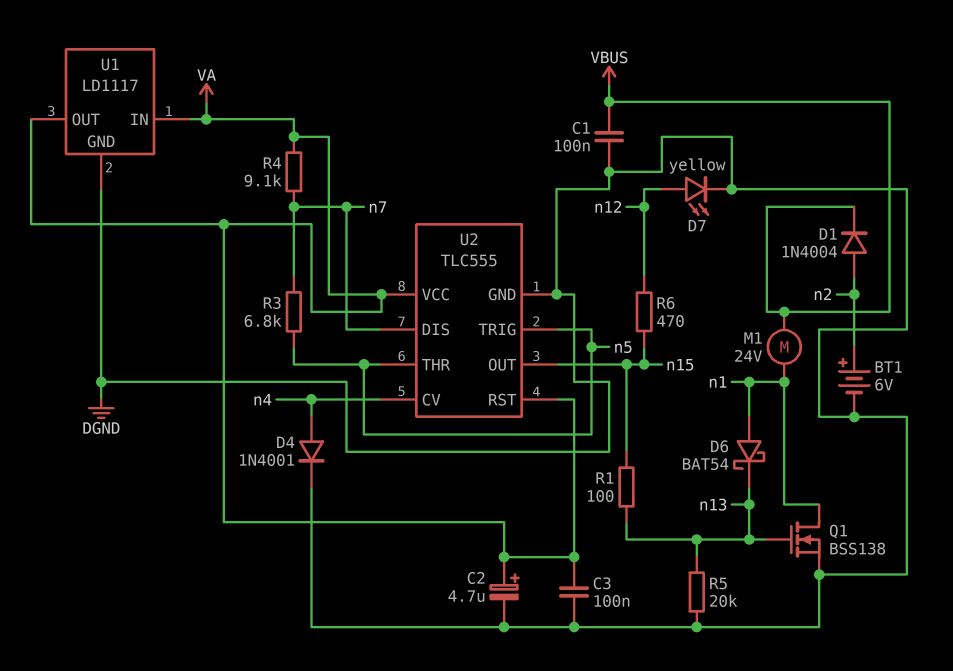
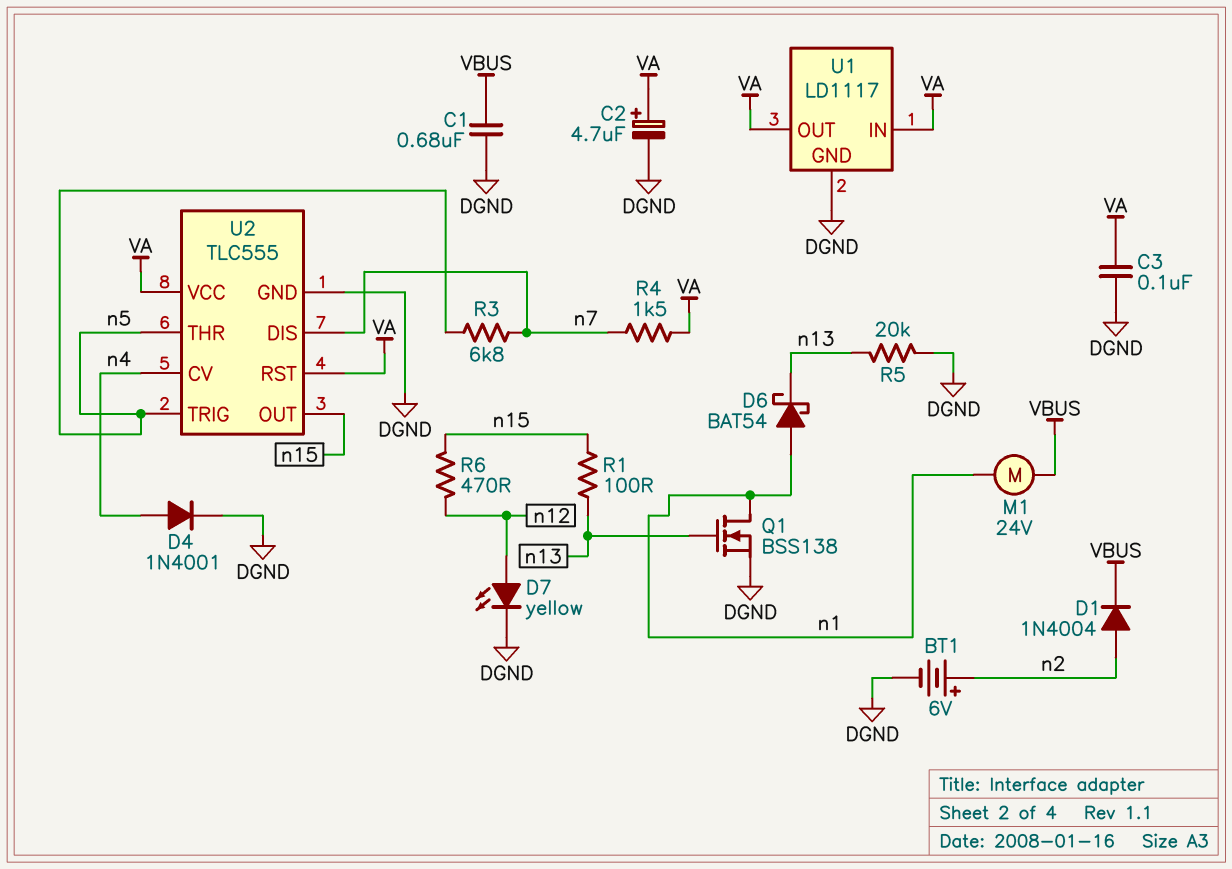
C1: 100nF (DGND, VBUS) -> 680nF (DGND, VBUS)
R4: 9.1k (VA, n7) -> 1.5k (VA, n7)

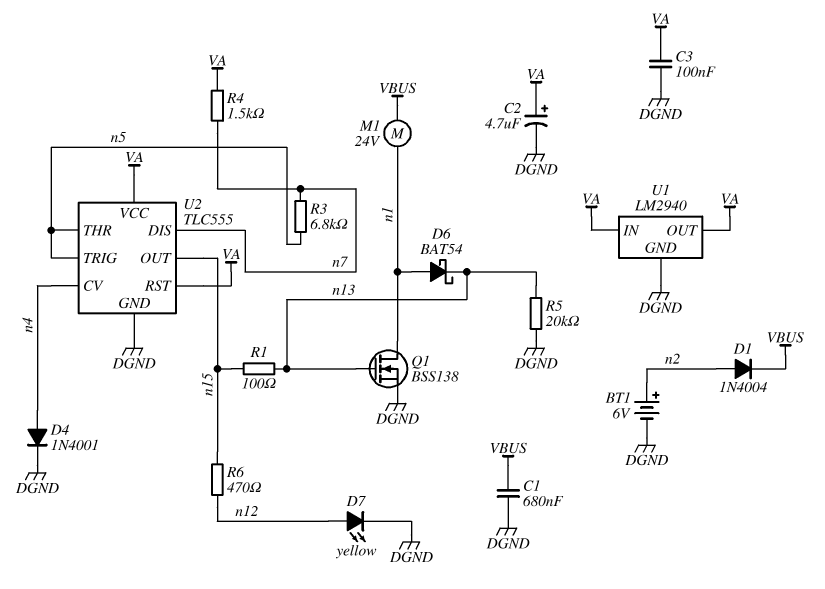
U1: LD1117 -> LM2940

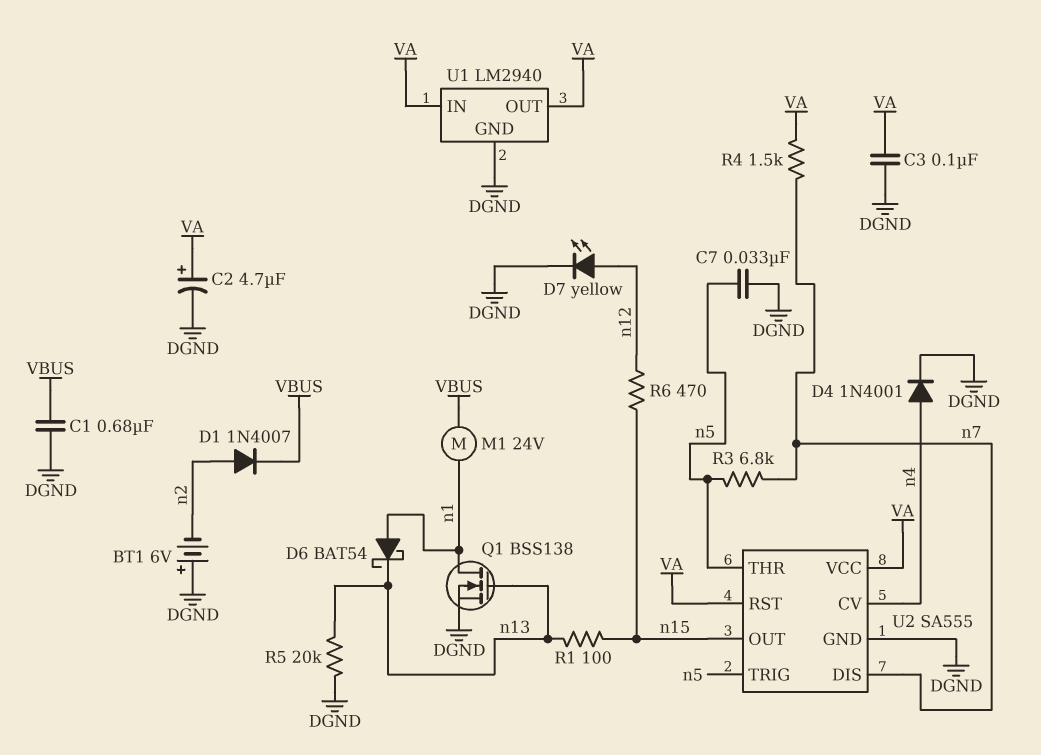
BT1: 6V (plus n2, minus DGND) -> 6V (plus DGND, minus n2)
C7: none -> 33nF (DGND, n5)
D1: diode 1N4004 (A n2, K VBUS) -> diode 1N4007 (A n2, K VBUS)
U2: TLC555 -> SA555

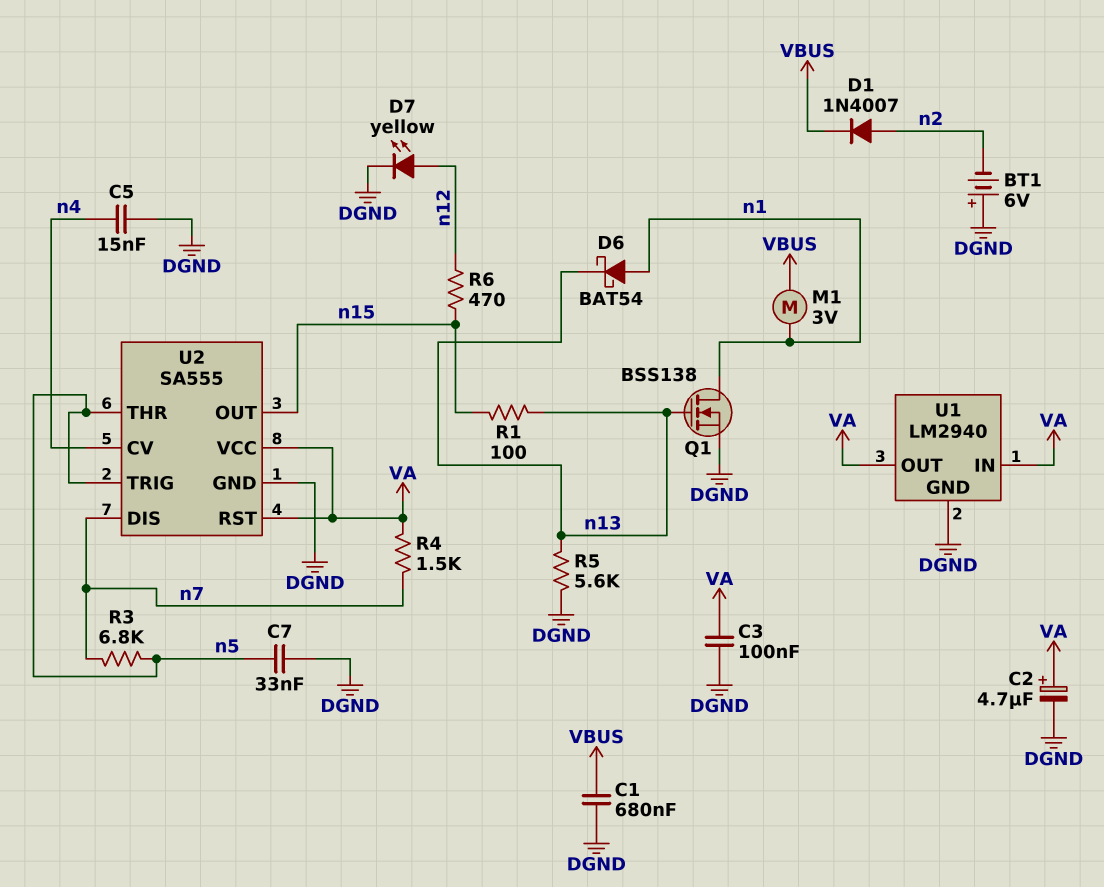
C5: none -> 15nF (DGND, n4)
D4: diode 1N4001 (A n4, K DGND) -> none
M1: motor 24V (VBUS, n1) -> motor 3V (VBUS, n1)
R5: 20k (DGND, n13) -> 5.6k (DGND, n13)

